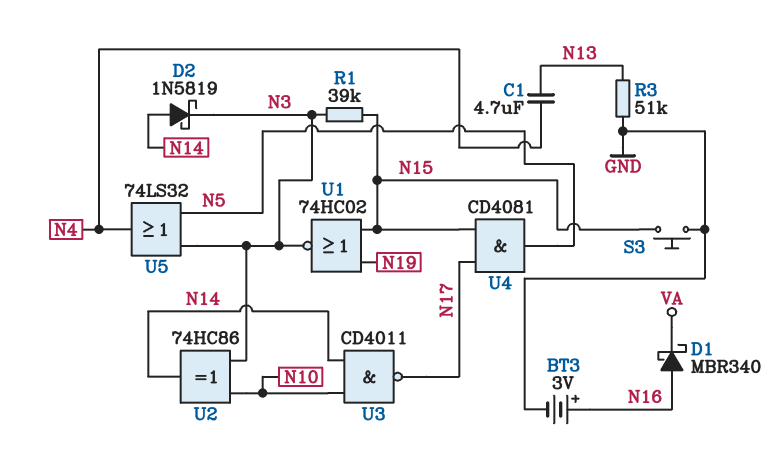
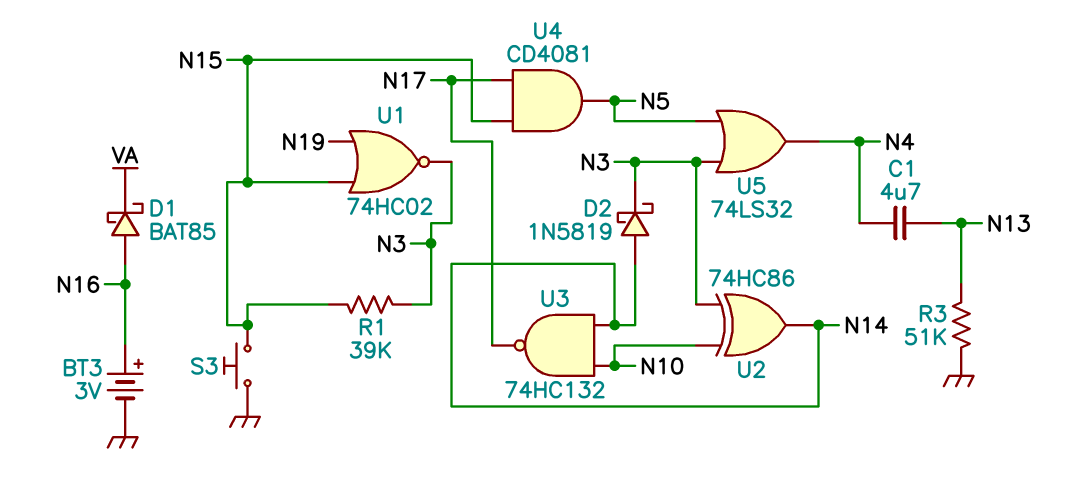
D1: schottky MBR340 (A N16, K VA) -> schottky BAT85 (A N16, K VA)
U3: NAND CD4011 (in N10, in N14, out N17) -> NAND 74HC132 (in N10, in N14, out N17)

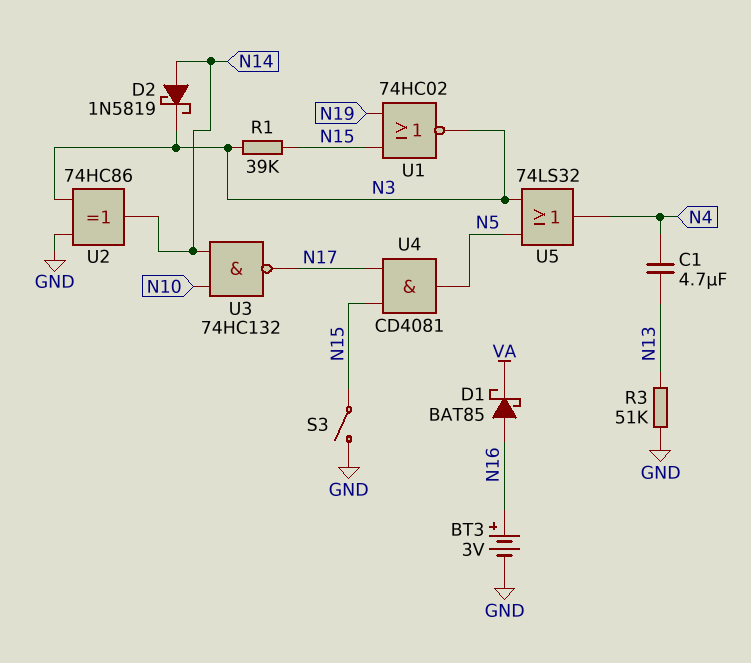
S3: button (GND, N15) -> switch (GND, N15)
U2: XOR 74HC86 (in N3, in N10, out N14) -> XOR 74HC86 (in GND, in N3, out N14)

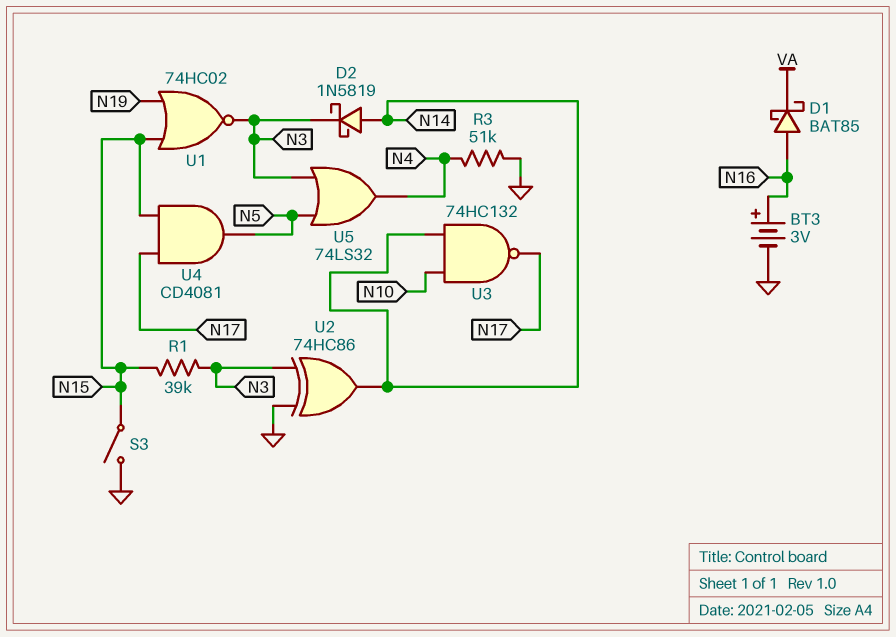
C1: 4.7uF (N4, N13) -> none
R3: 51k (GND, N13) -> 51k (GND, N4)

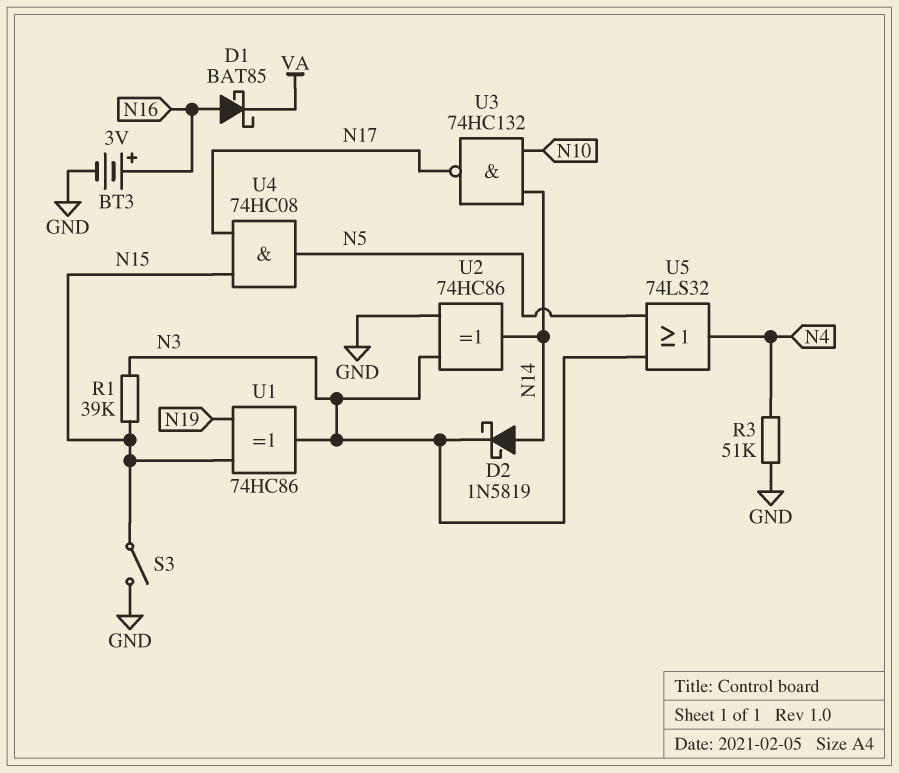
U1: NOR 74HC02 (in N15, in N19, out N3) -> XOR 74HC86 (in N15, in N19, out N3)
U4: AND CD4081 (in N15, in N17, out N5) -> AND 74HC08 (in N15, in N17, out N5)

